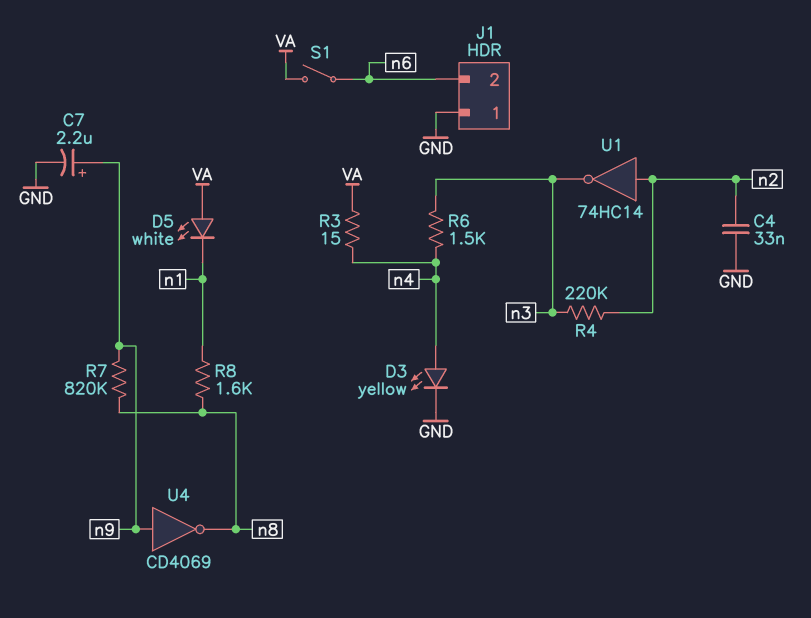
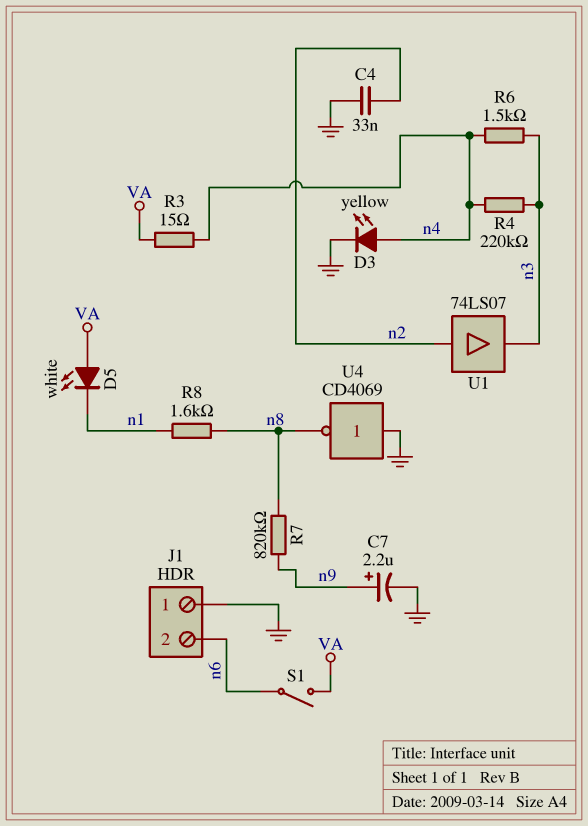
R4: 220k (n2, n3) -> 220k (n3, n4)
U1: NOT 74HC14 (in n2, out n3) -> buffer 74LS07 (in n2, out n3)
U4: NOT CD4069 (in n9, out n8) -> NOT CD4069 (in GND, out n8)

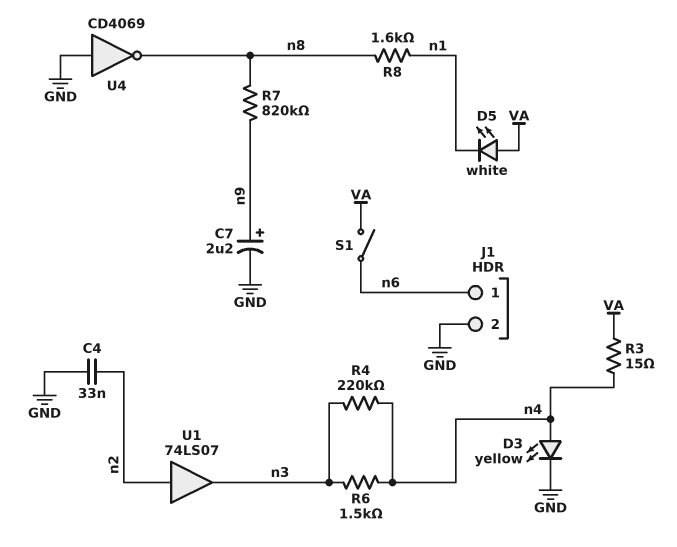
J1 pin 1: GND -> n6
J1 pin 2: n6 -> GND

